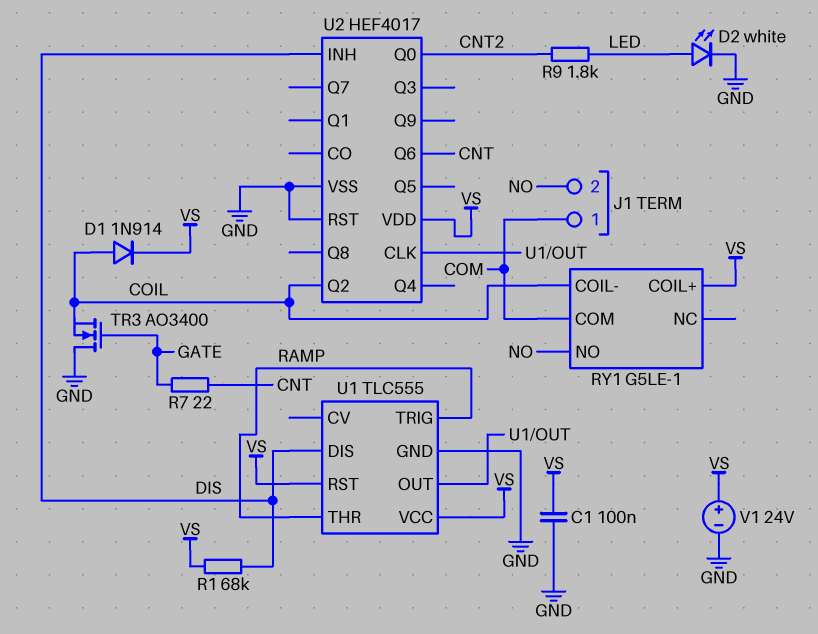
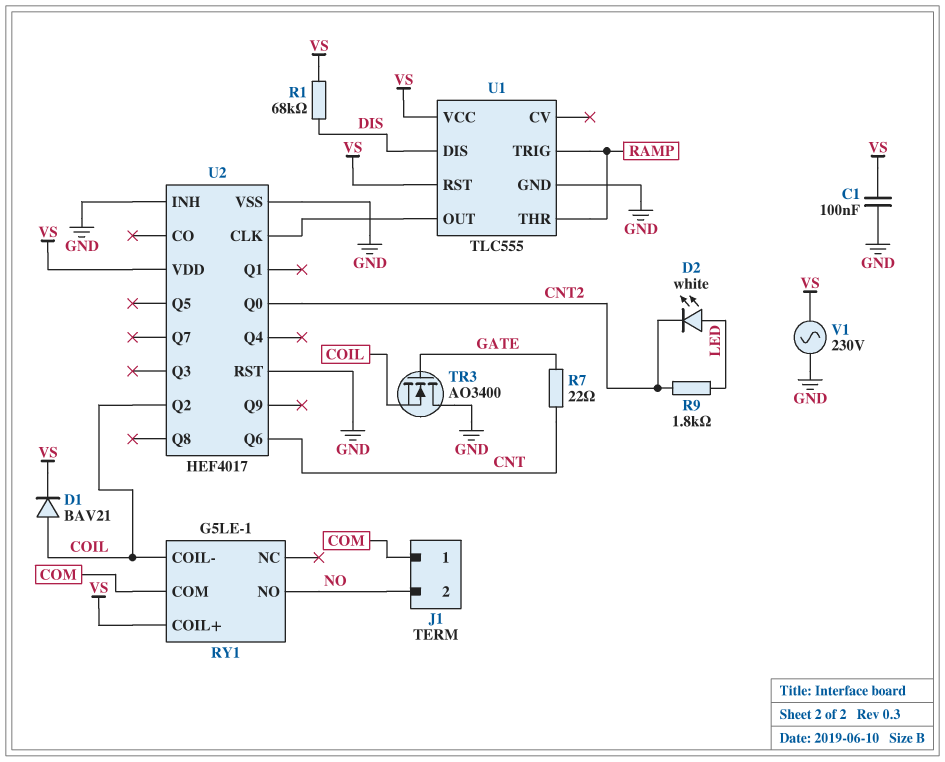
D1: diode 1N914 (A COIL, K VS) -> diode BAV21 (A COIL, K VS)
D2: LED white (A LED, K GND) -> LED white (A LED, K CNT2)
U2 pin INH: DIS -> GND
V1: 24V (plus VS, minus GND) -> AC 230V (GND, VS)

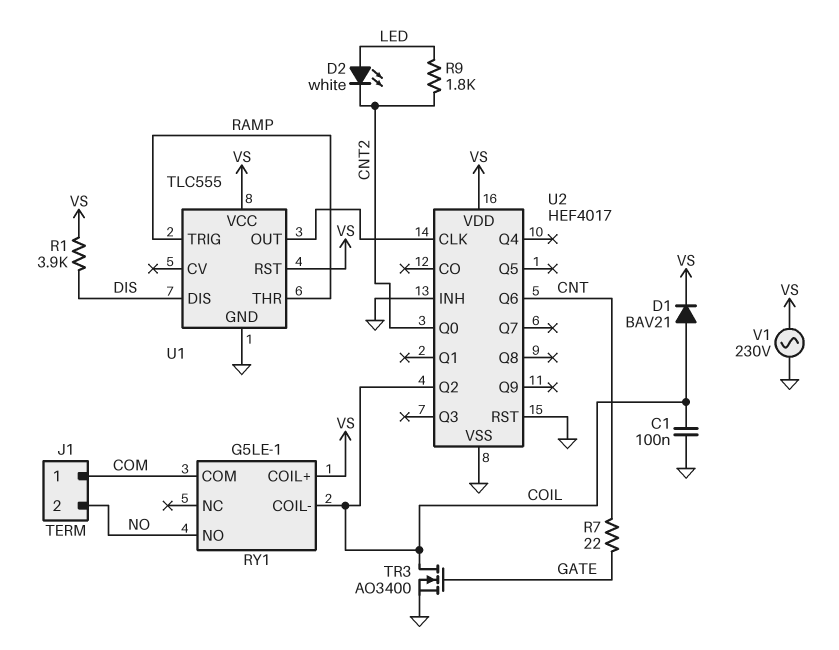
C1: 100nF (GND, VS) -> 100nF (COIL, GND)
R1: 68k (DIS, VS) -> 3.9k (DIS, VS)
TR3: NMOS AO3400 (G GATE, D GND, S COIL) -> NMOS AO3400 (G GATE, D COIL, S GND)

